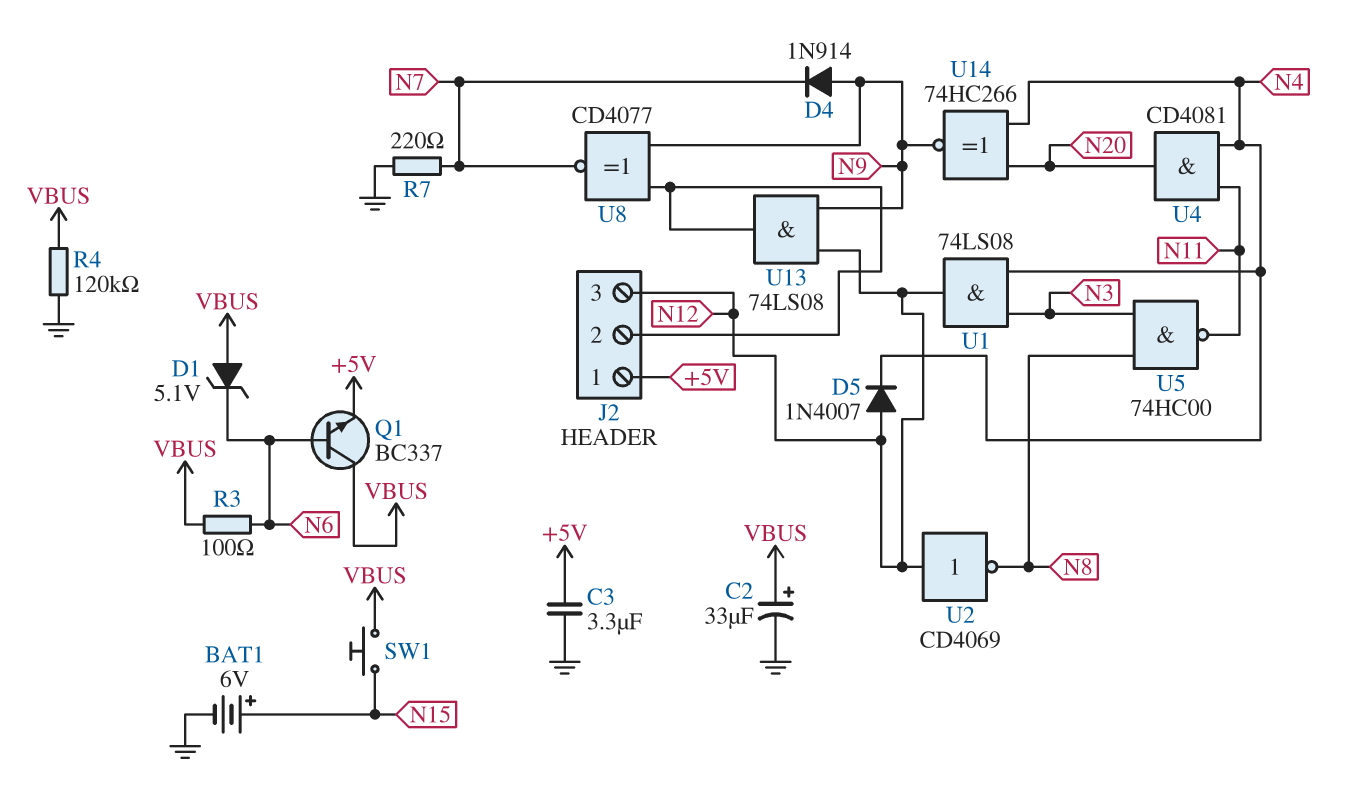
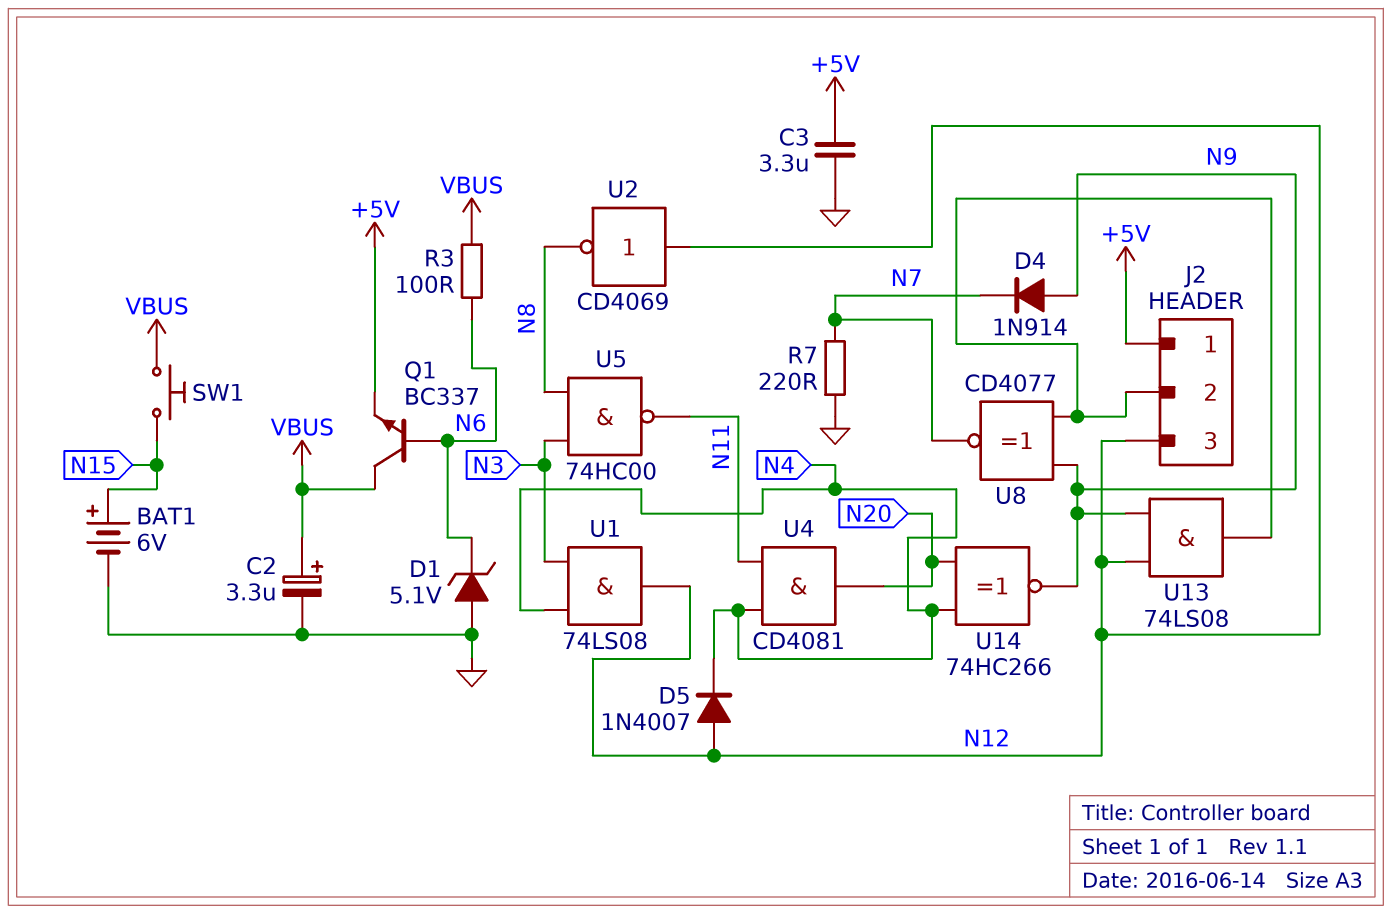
C2: 33uF (plus VBUS, minus GND) -> 3.3uF (plus VBUS, minus GND)
D1: zener 5.1V (A VBUS, K N6) -> zener 5.1V (A GND, K N6)
R4: 120k (GND, VBUS) -> none

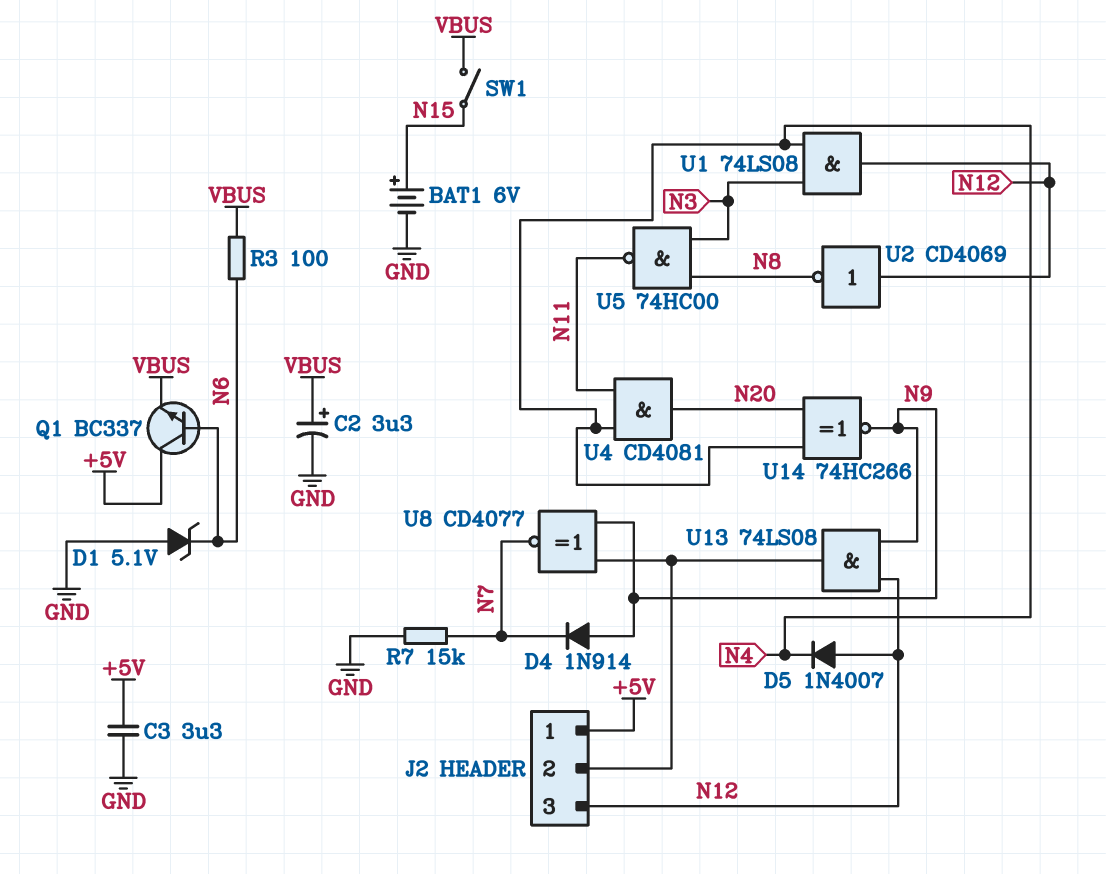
Q1: NPN BC337 (B N6, C VBUS, E +5V) -> NPN BC337 (B N6, C +5V, E VBUS)
R7: 220 (GND, N7) -> 15k (GND, N7)
SW1: button (N15, VBUS) -> switch (N15, VBUS)

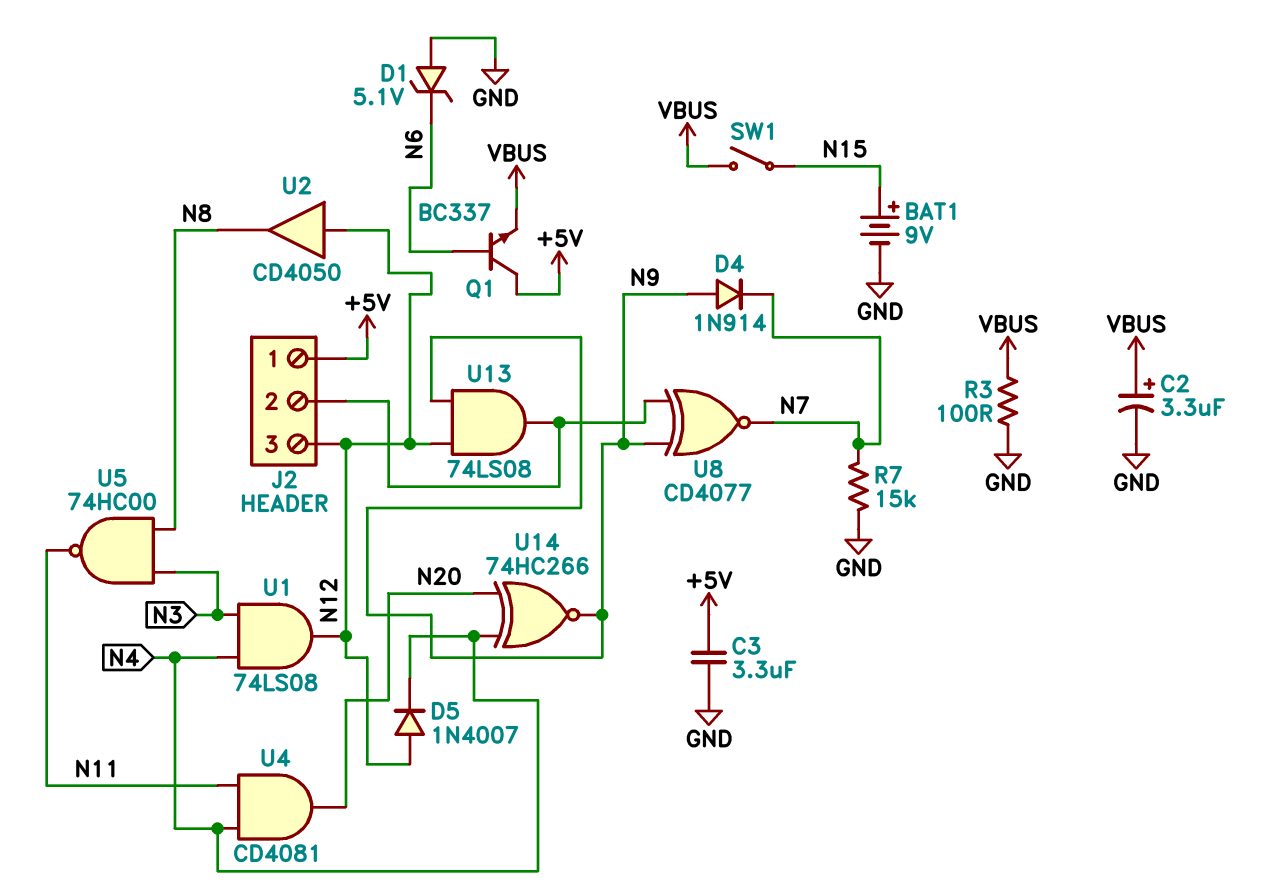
BAT1: 6V (plus N15, minus GND) -> 9V (plus N15, minus GND)
R3: 100 (N6, VBUS) -> 100 (GND, VBUS)
U2: NOT CD4069 (in N12, out N8) -> buffer CD4050 (in N12, out N8)

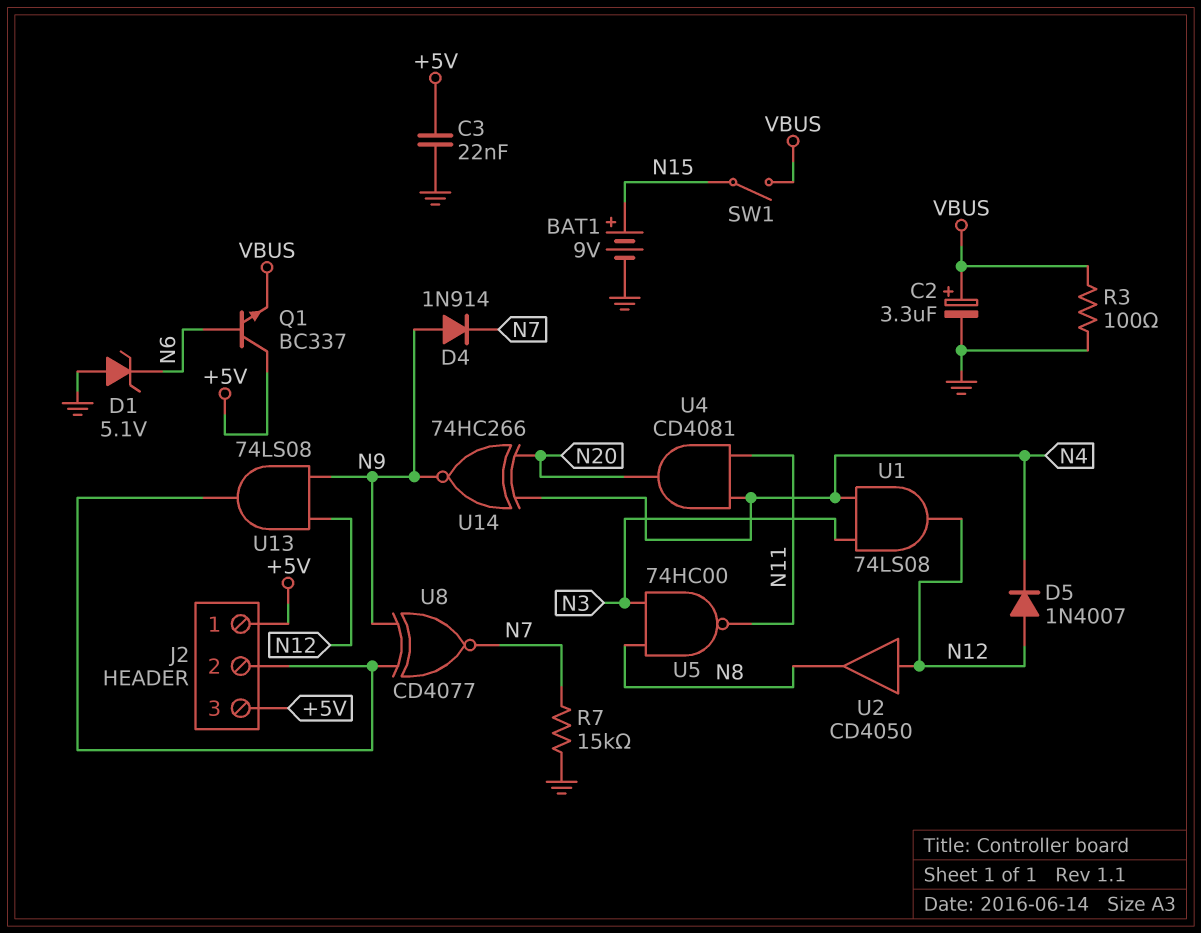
C3: 3.3uF (+5V, GND) -> 22nF (+5V, GND)
J2 pin 3: N12 -> +5V

